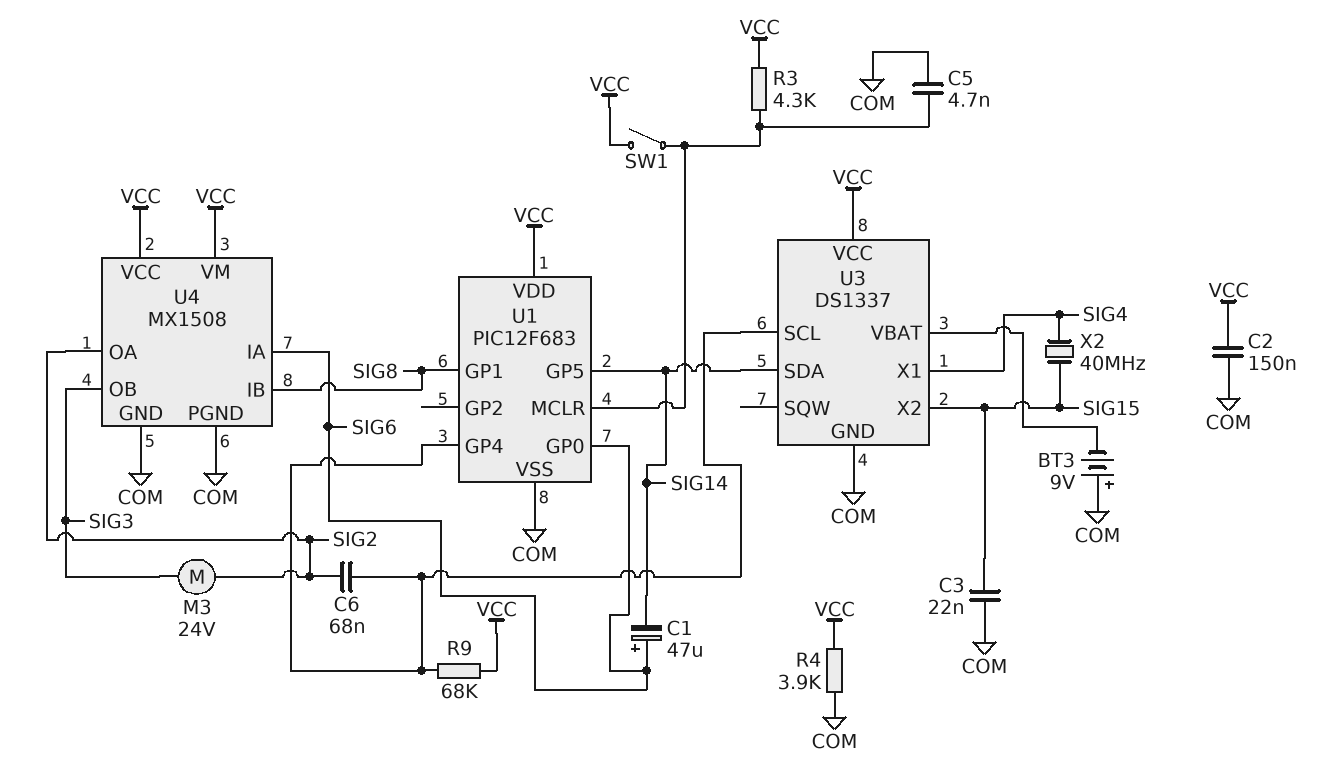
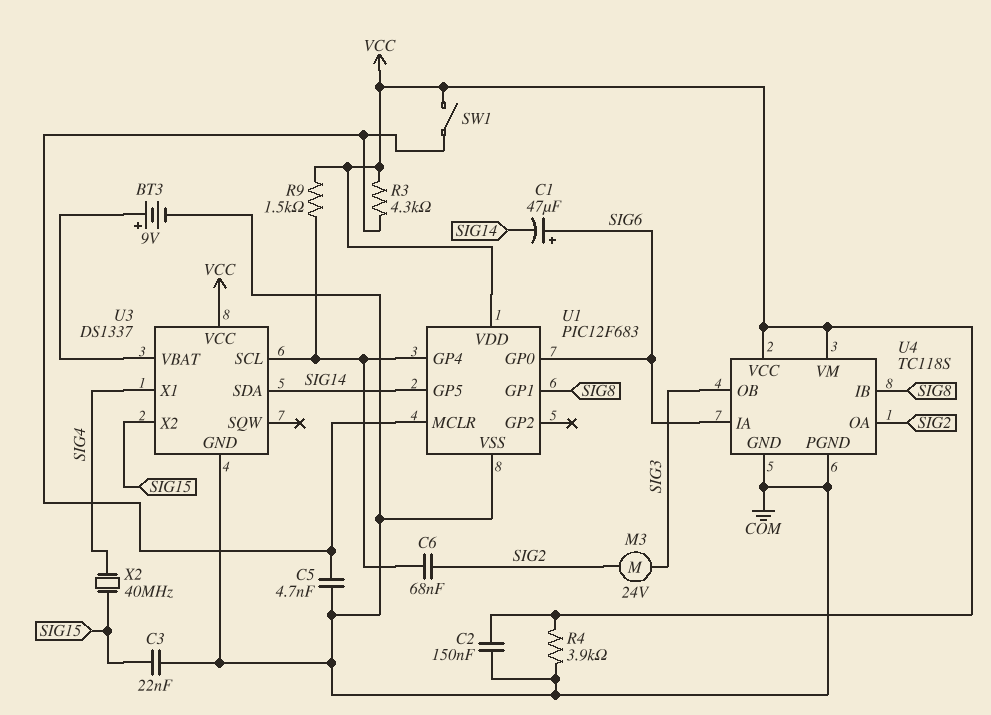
BT3: 9V (plus COM, minus U3/VBAT) -> 9V (plus U3/VBAT, minus COM)
R9: 68k (U1/GP4, VCC) -> 1.5k (U1/GP4, VCC)
U4: MX1508 -> TC118S

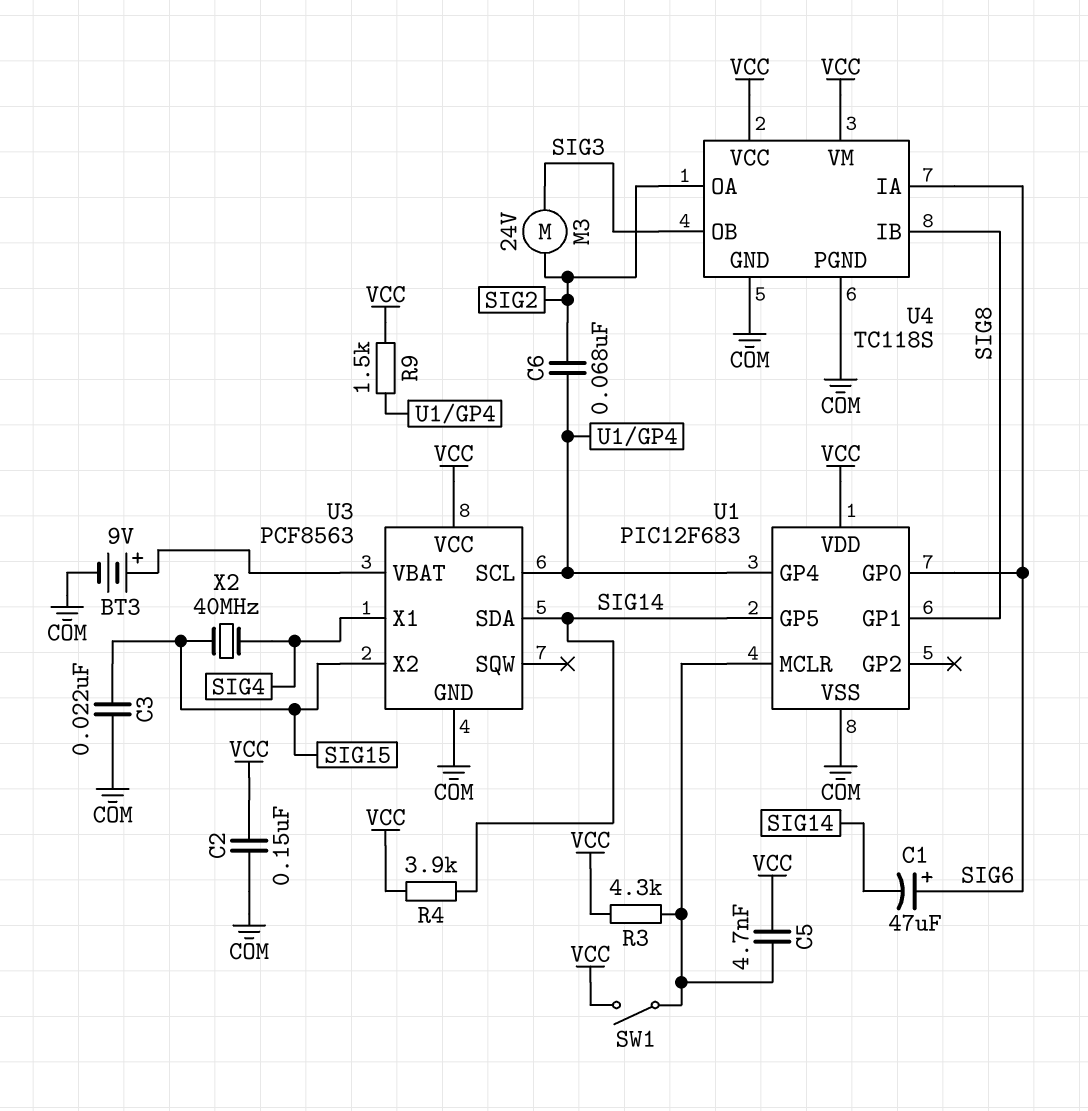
C5: 4.7nF (COM, U1/MCLR) -> 4.7nF (U1/MCLR, VCC)
R4: 3.9k (COM, VCC) -> 3.9k (SIG14, VCC)
U3: DS1337 -> PCF8563

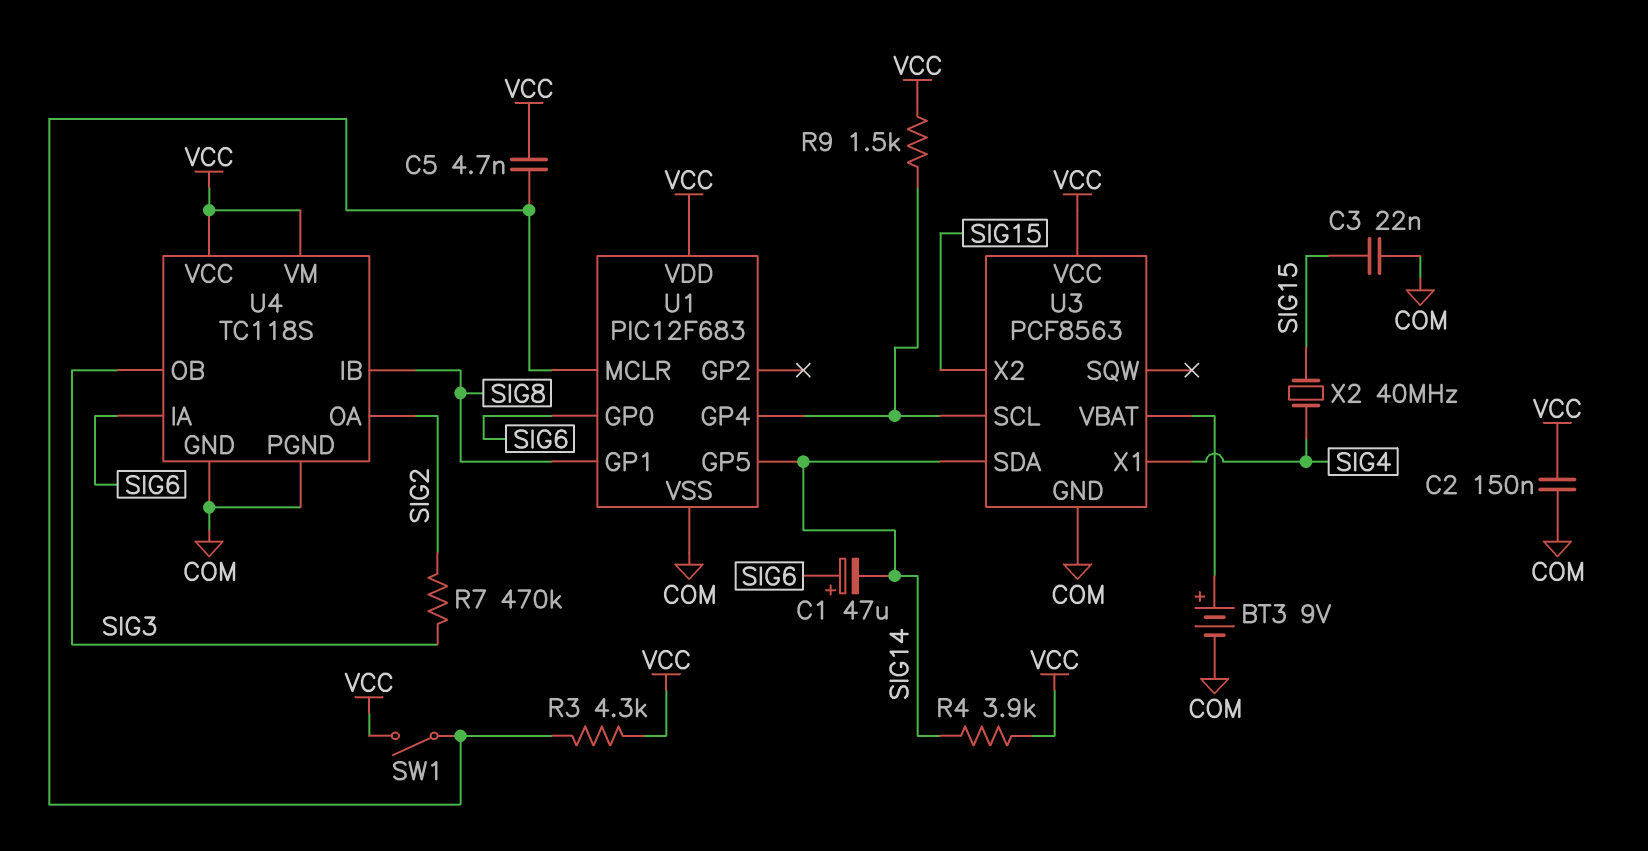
C6: 68nF (SIG2, U1/GP4) -> none
M3: motor 24V (SIG2, SIG3) -> none
R7: none -> 470k (SIG2, SIG3)

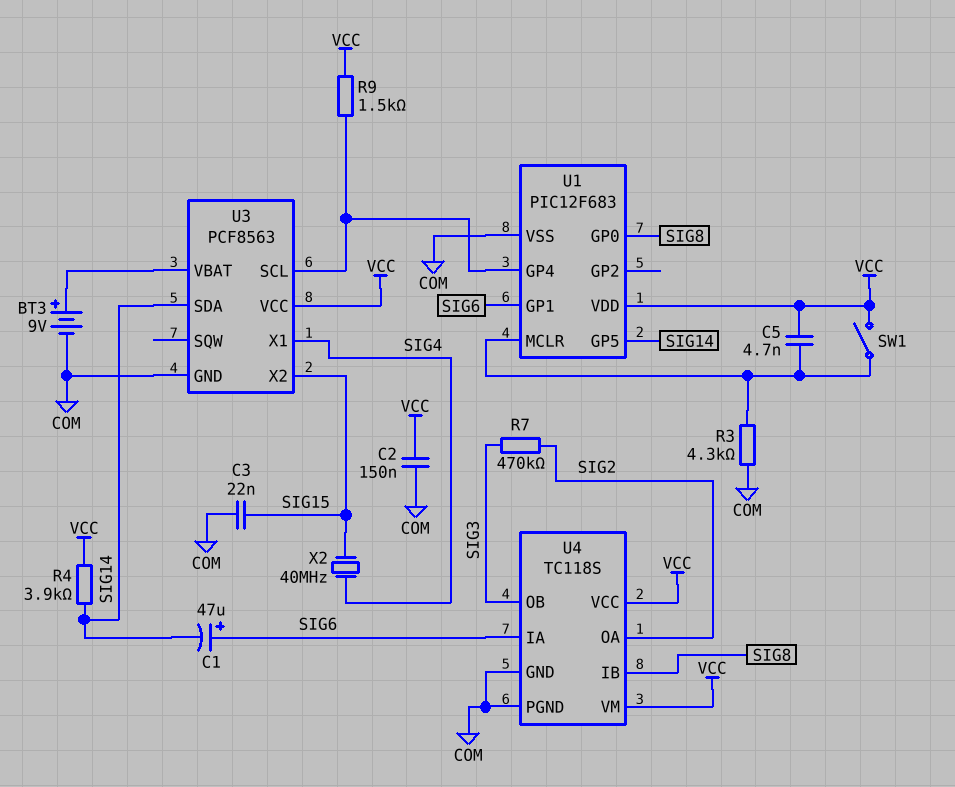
R3: 4.3k (U1/MCLR, VCC) -> 4.3k (COM, U1/MCLR)
U1 pin GP0: SIG6 -> SIG8
U1 pin GP1: SIG8 -> SIG6

